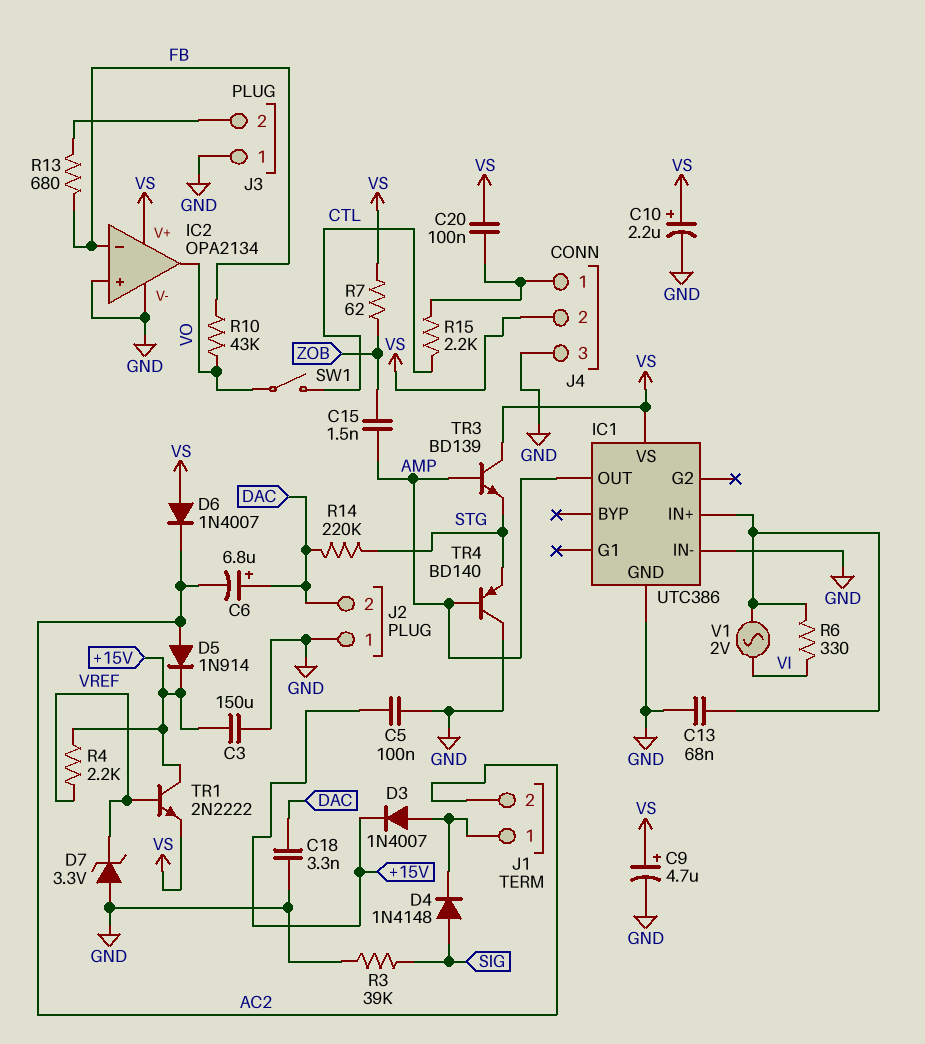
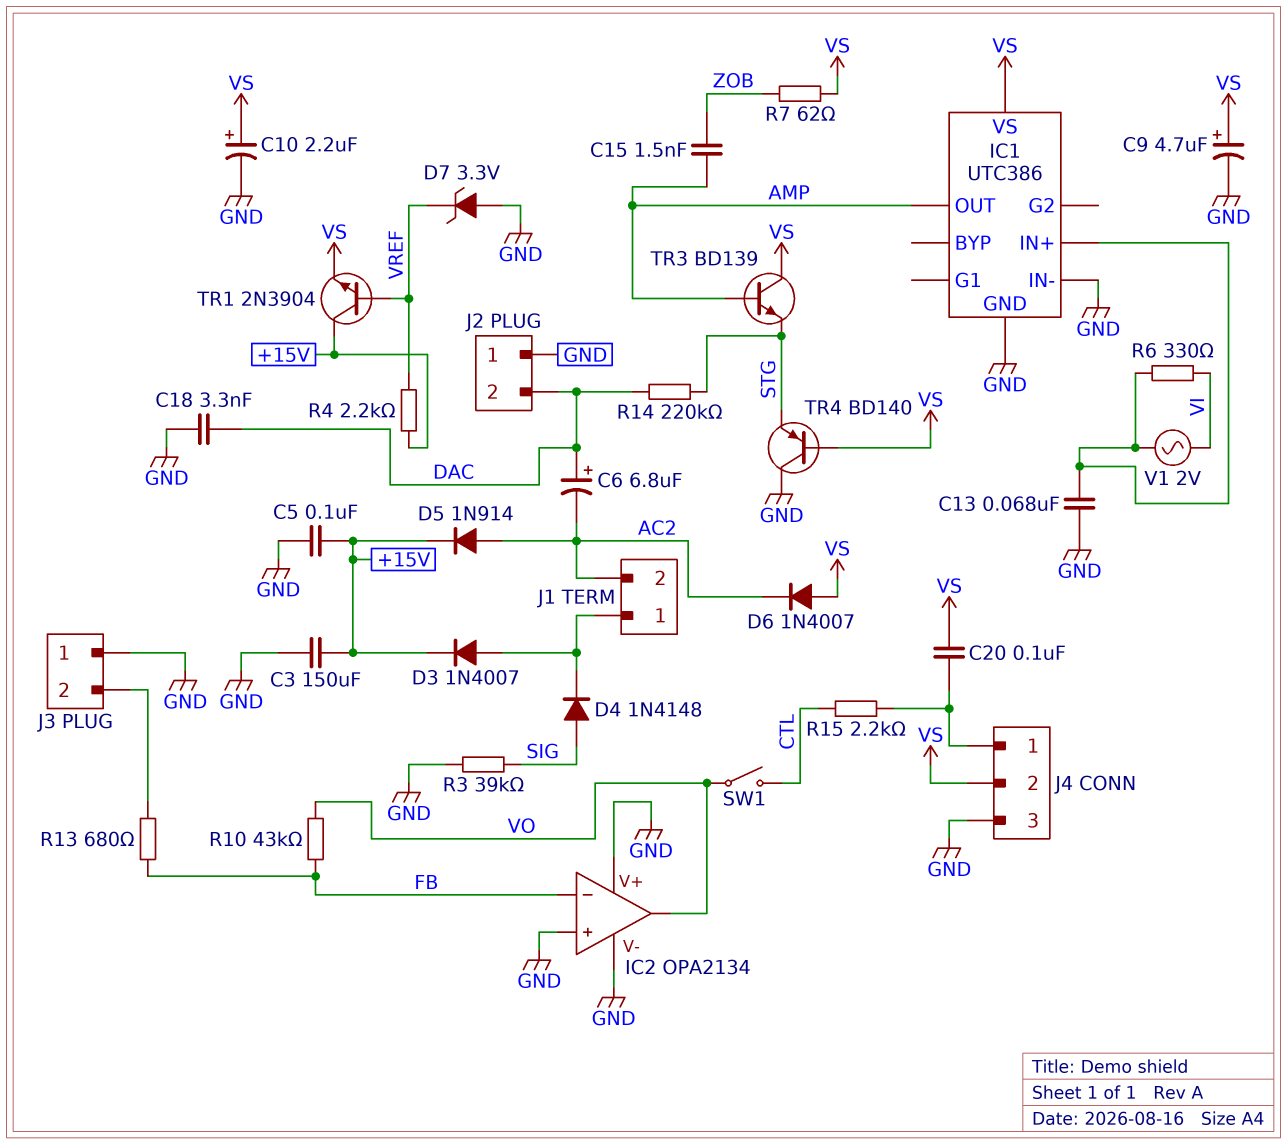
IC2 pin V+: VS -> GND
TR1: NPN 2N2222 (B VREF, C +15V, E VS) -> NPN 2N3904 (B VREF, C +15V, E VS)
TR4: PNP BD140 (B AMP, C GND, E STG) -> PNP BD140 (B VS, C GND, E STG)

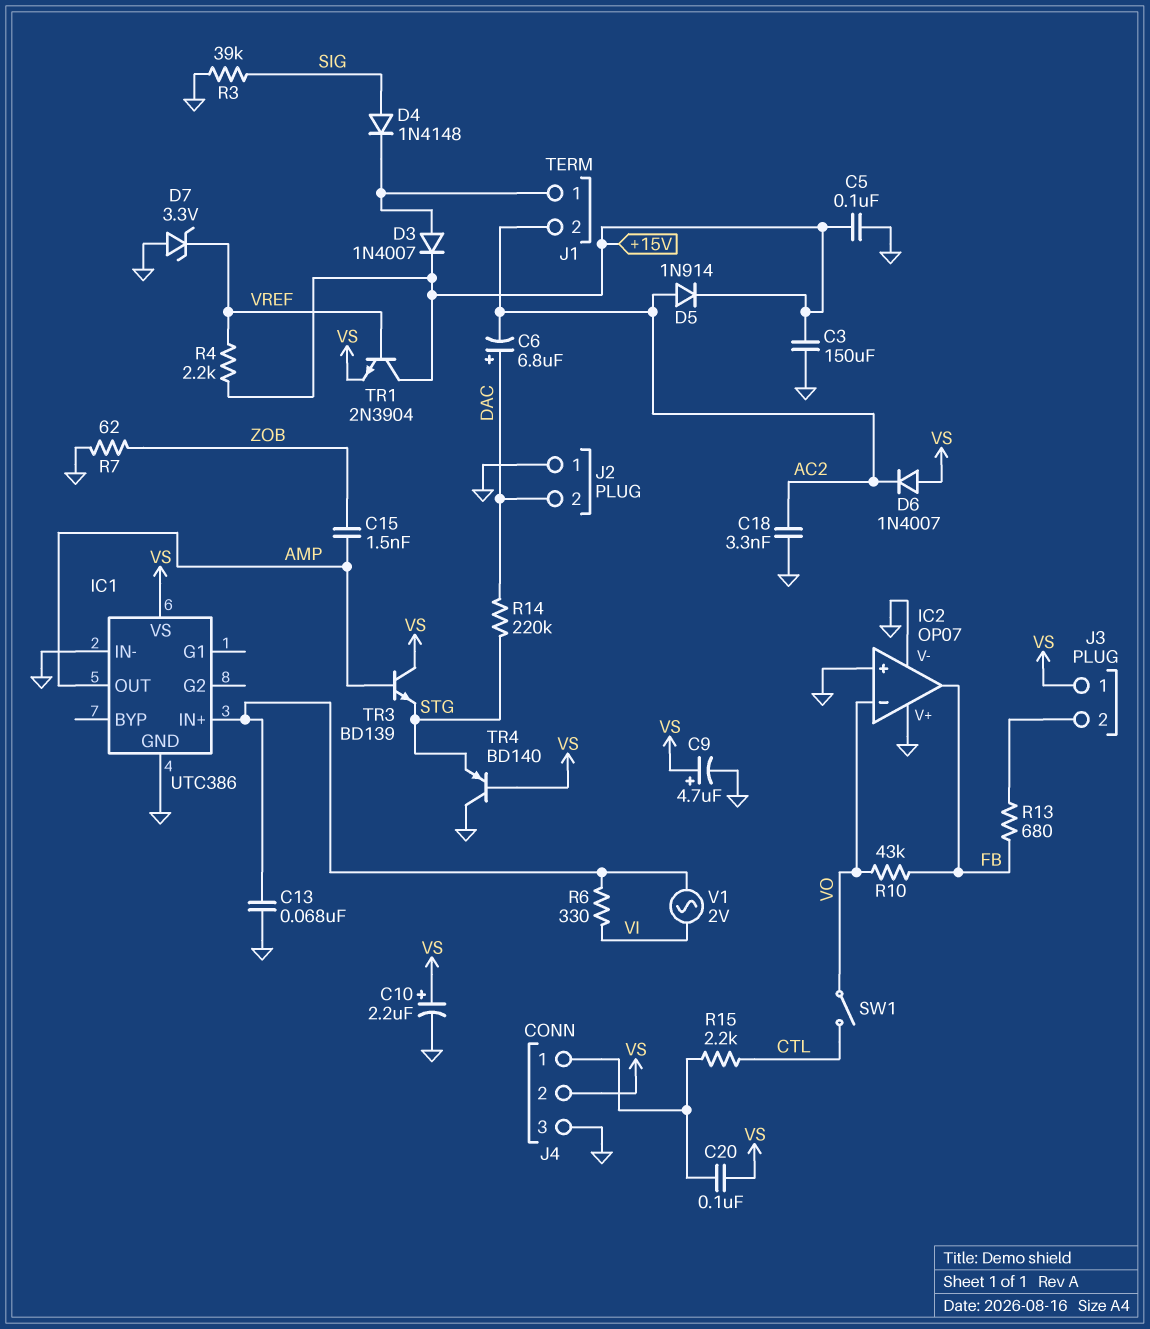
C18: 3.3nF (DAC, GND) -> 3.3nF (AC2, GND)
IC2: OPA2134 -> OP07
IC2 pin in-: FB -> VO
IC2 pin out: VO -> FB
J3 pin 1: GND -> VS
R7: 62 (VS, ZOB) -> 62 (GND, ZOB)

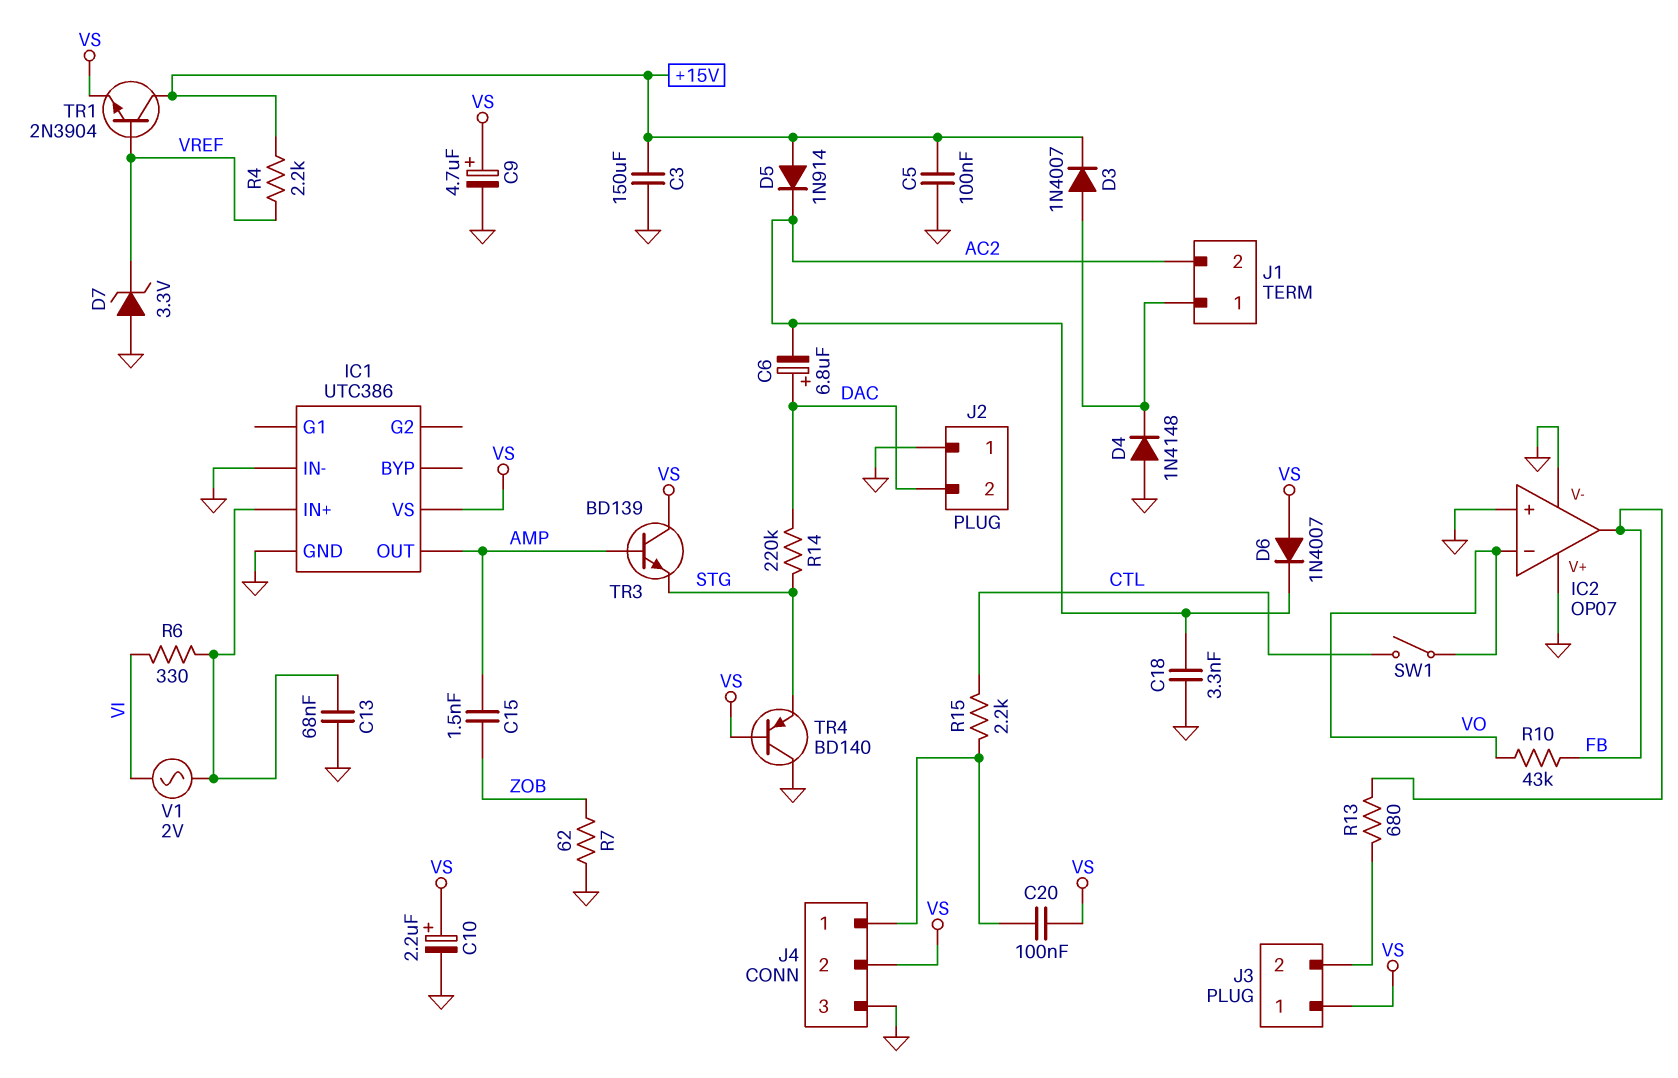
D4: diode 1N4148 (A SIG, K J1/1) -> diode 1N4148 (A GND, K J1/1)
D5: diode 1N914 (A AC2, K +15V) -> diode 1N914 (A +15V, K AC2)
R3: 39k (GND, SIG) -> none

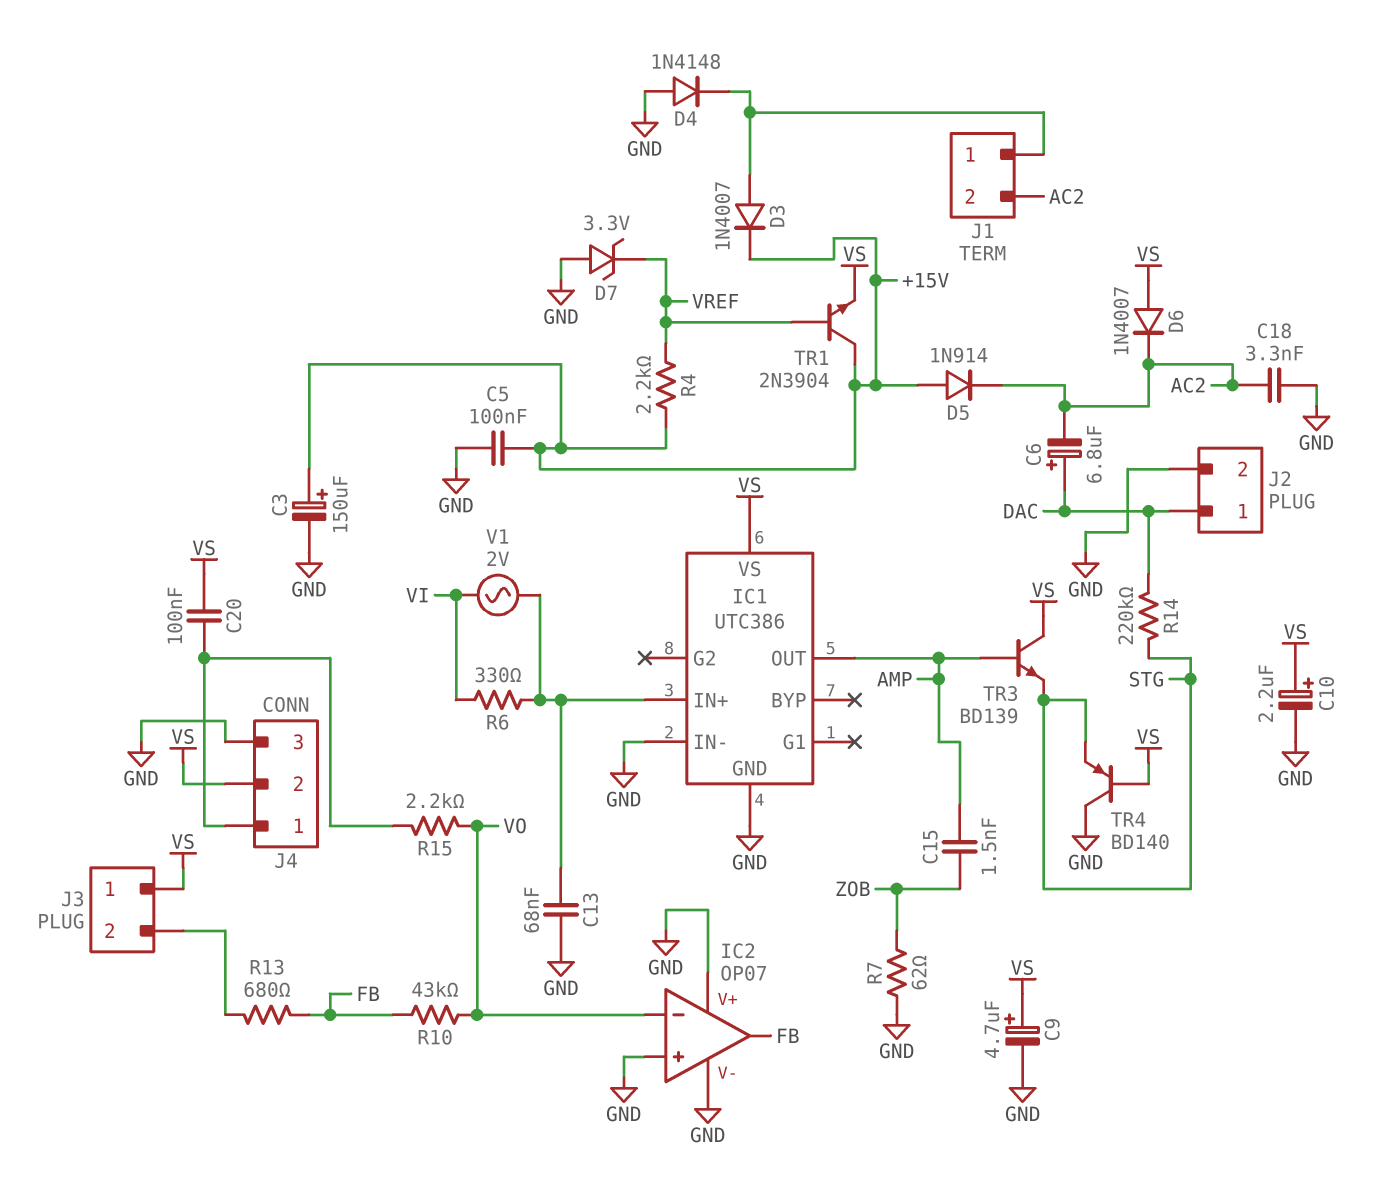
C3: 150uF (+15V, GND) -> 150uF (plus +15V, minus GND)
J2 pin 1: GND -> DAC
J2 pin 2: DAC -> GND
R15: 2.2k (CTL, J4/1) -> 2.2k (J4/1, VO)
SW1: switch (CTL, VO) -> none

